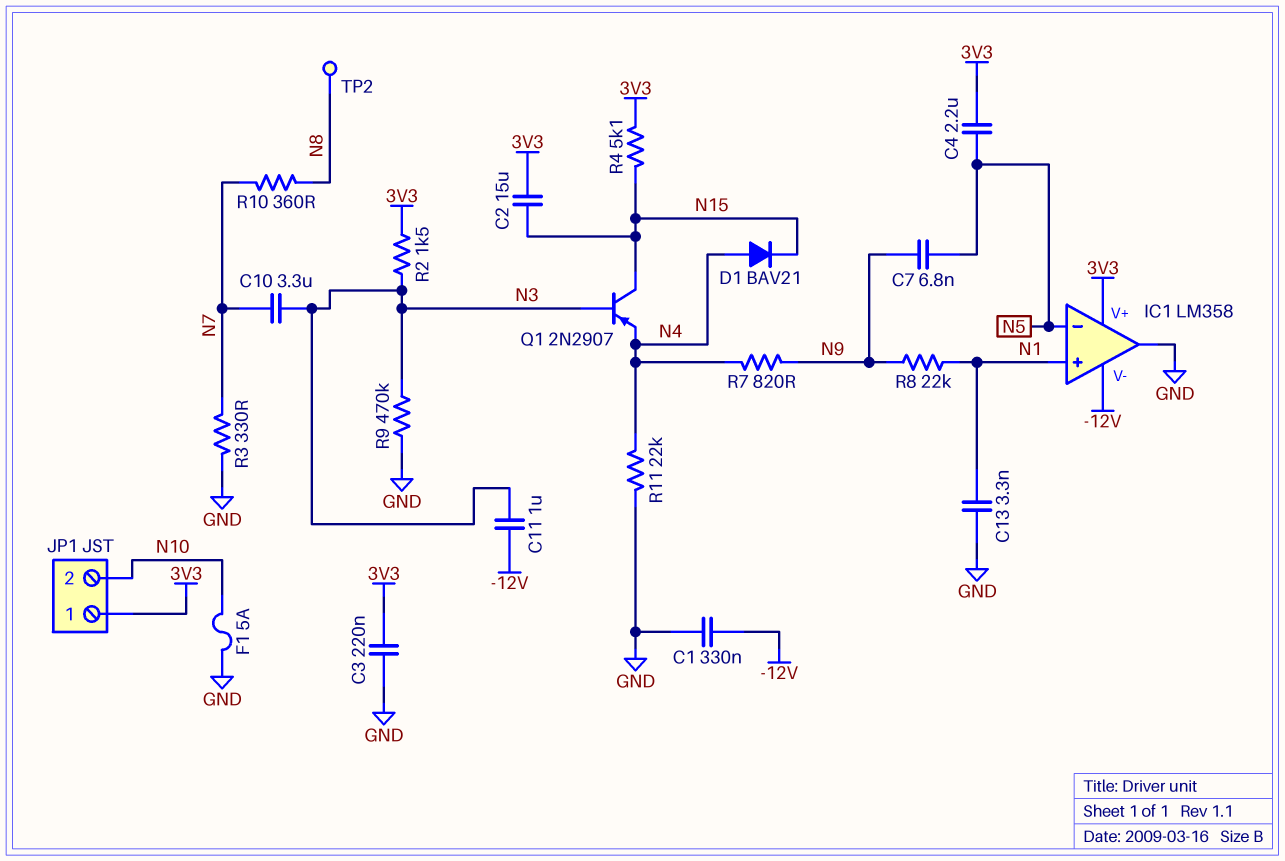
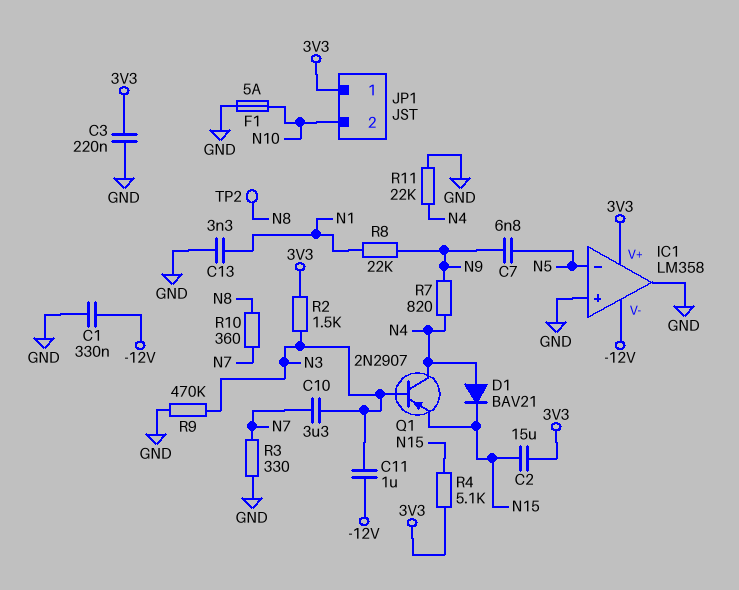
C4: 2.2uF (3V3, N5) -> none
IC1 pin in+: N1 -> GND
Q1: PNP 2N2907 (B N3, C N15, E N4) -> PNP 2N2907 (B N3, C N4, E N15)

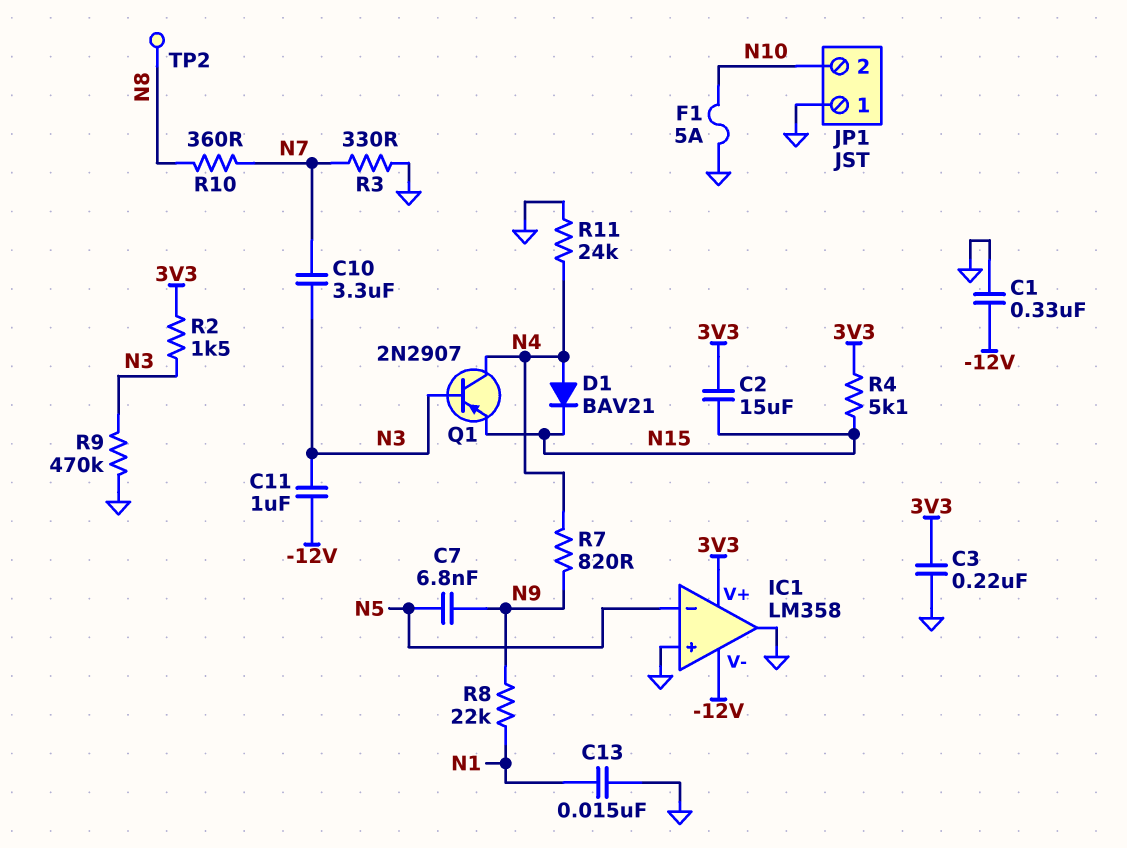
C13: 3.3nF (GND, N1) -> 15nF (GND, N1)
JP1 pin 1: 3V3 -> GND
R11: 22k (GND, N4) -> 24k (GND, N4)

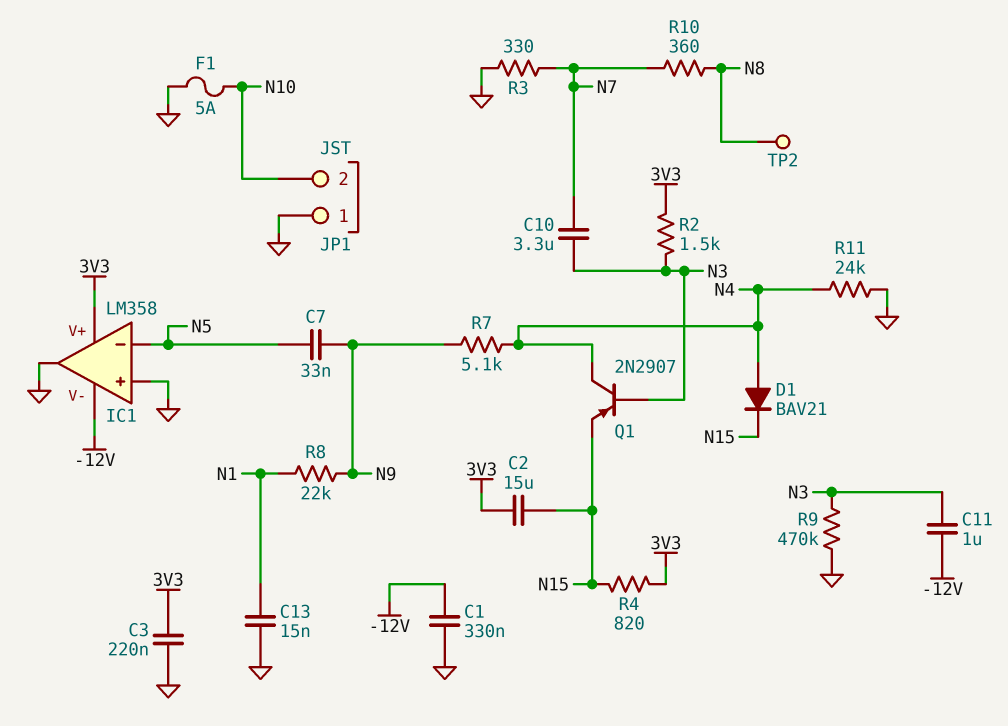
C7: 6.8nF (N5, N9) -> 33nF (N5, N9)
R4: 5.1k (3V3, N15) -> 820 (3V3, N15)
R7: 820 (N4, N9) -> 5.1k (N4, N9)

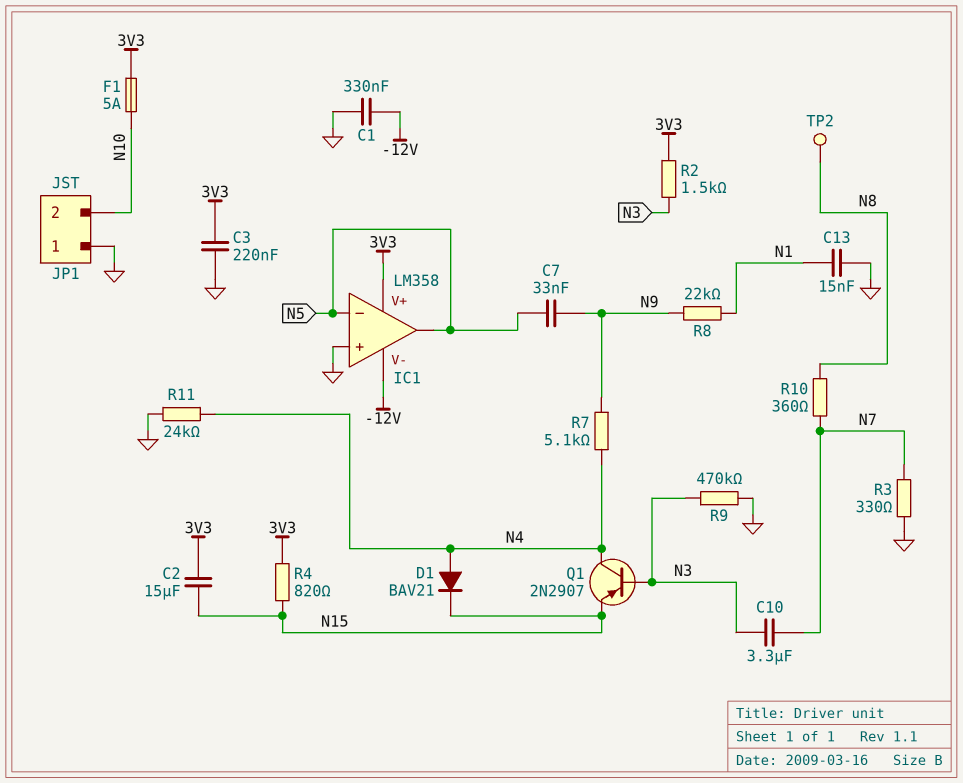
C11: 1uF (-12V, N3) -> none
F1: 5A (GND, N10) -> 5A (3V3, N10)
IC1 pin out: GND -> N5

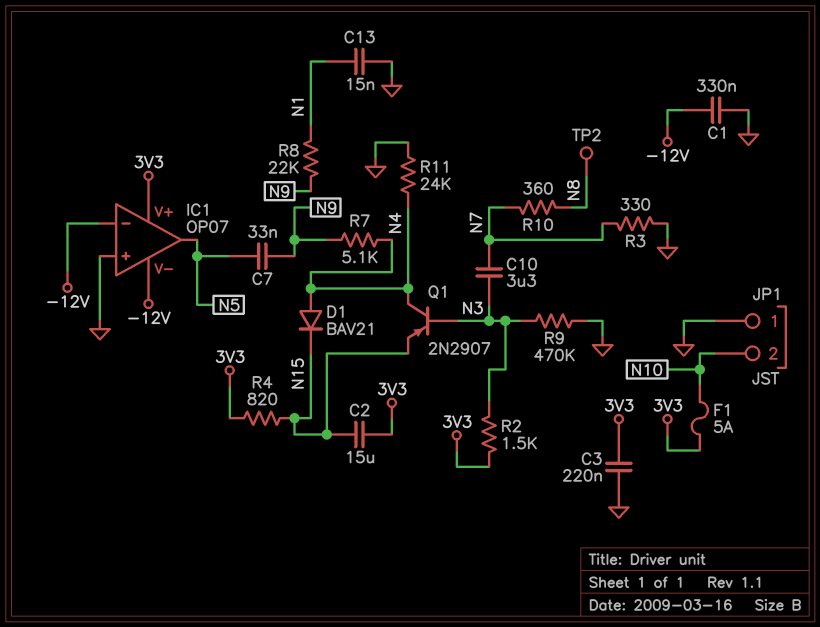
IC1: LM358 -> OP07
IC1 pin in-: N5 -> -12V

